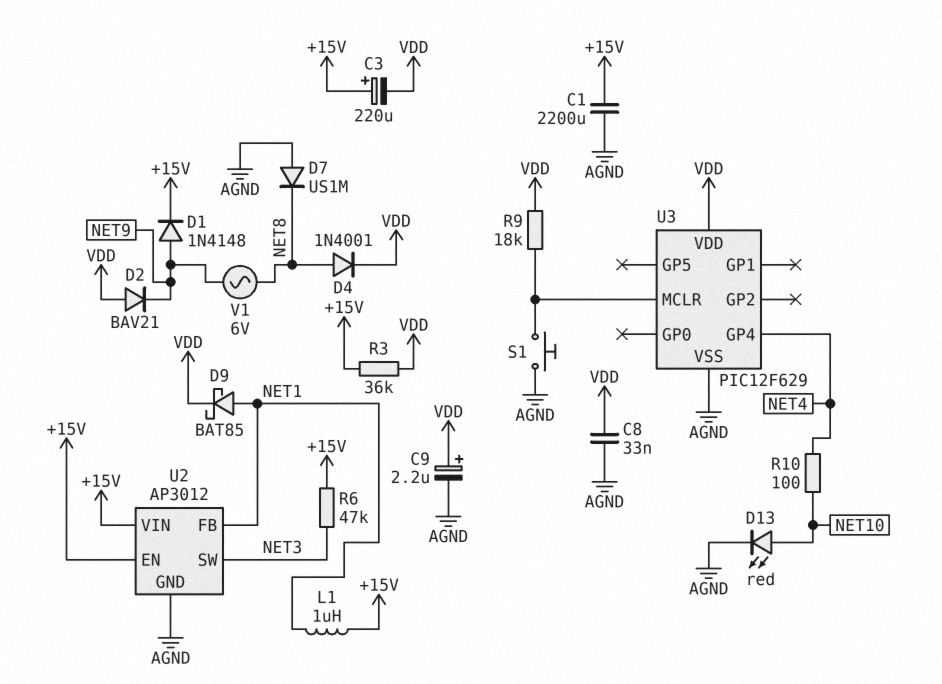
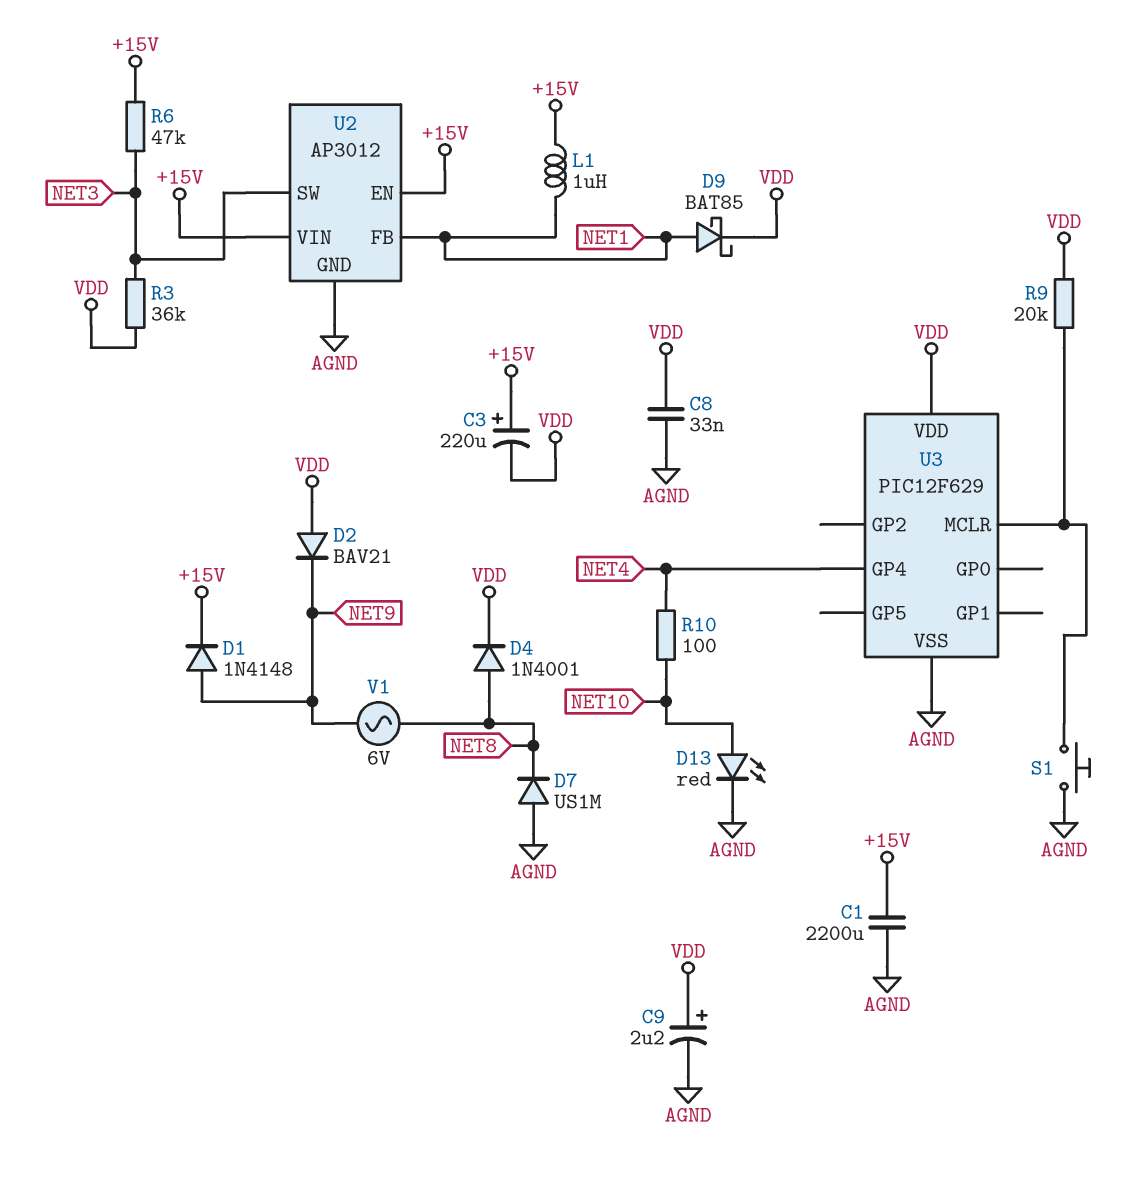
R3: 36k (+15V, VDD) -> 36k (NET3, VDD)
R9: 18k (U3/MCLR, VDD) -> 20k (U3/MCLR, VDD)

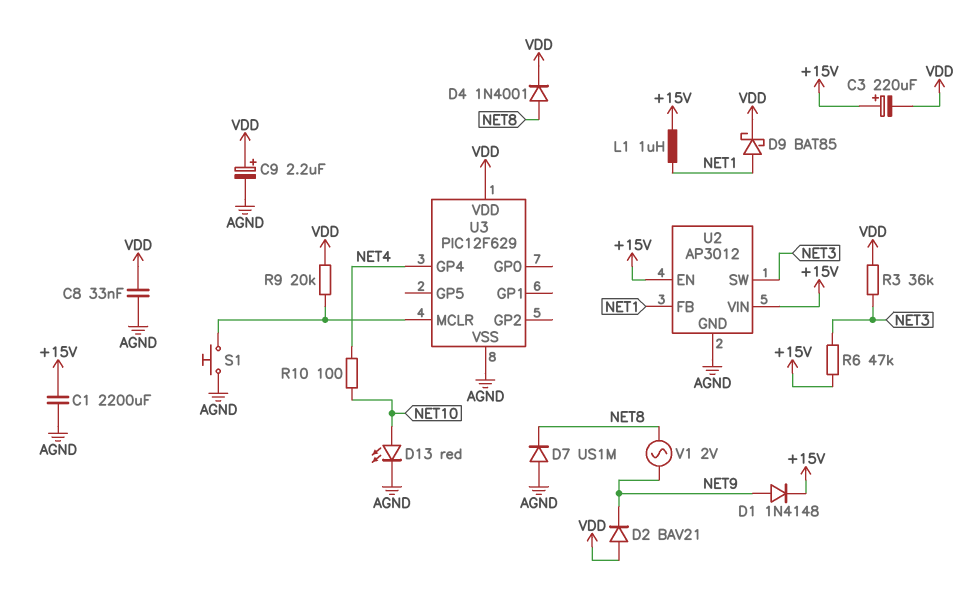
V1: AC 6V (NET8, NET9) -> AC 2V (NET8, NET9)

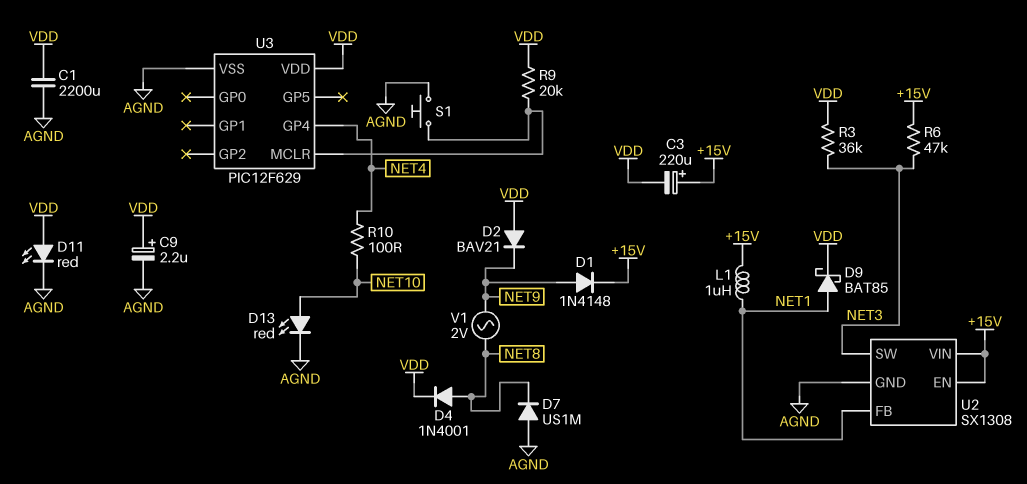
C1: 2200uF (+15V, AGND) -> 2200uF (AGND, VDD)
C8: 33nF (AGND, VDD) -> none
D11: none -> LED red (A VDD, K AGND)
U2: AP3012 -> SX1308

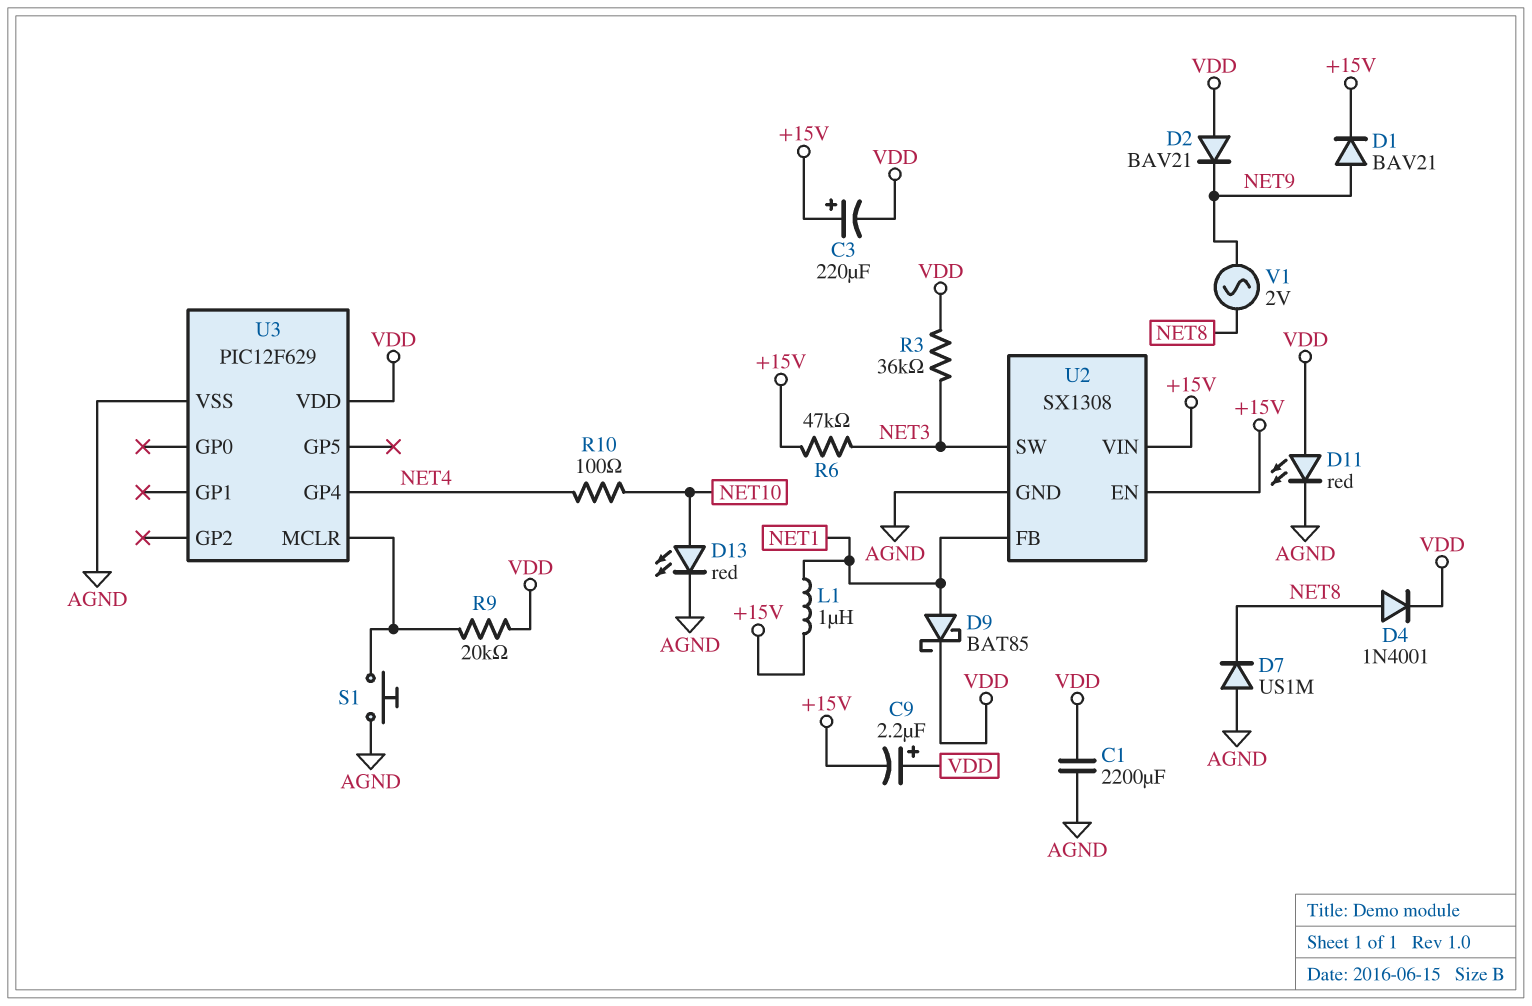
C9: 2.2uF (plus VDD, minus AGND) -> 2.2uF (plus VDD, minus +15V)
D1: diode 1N4148 (A NET9, K +15V) -> diode BAV21 (A NET9, K +15V)

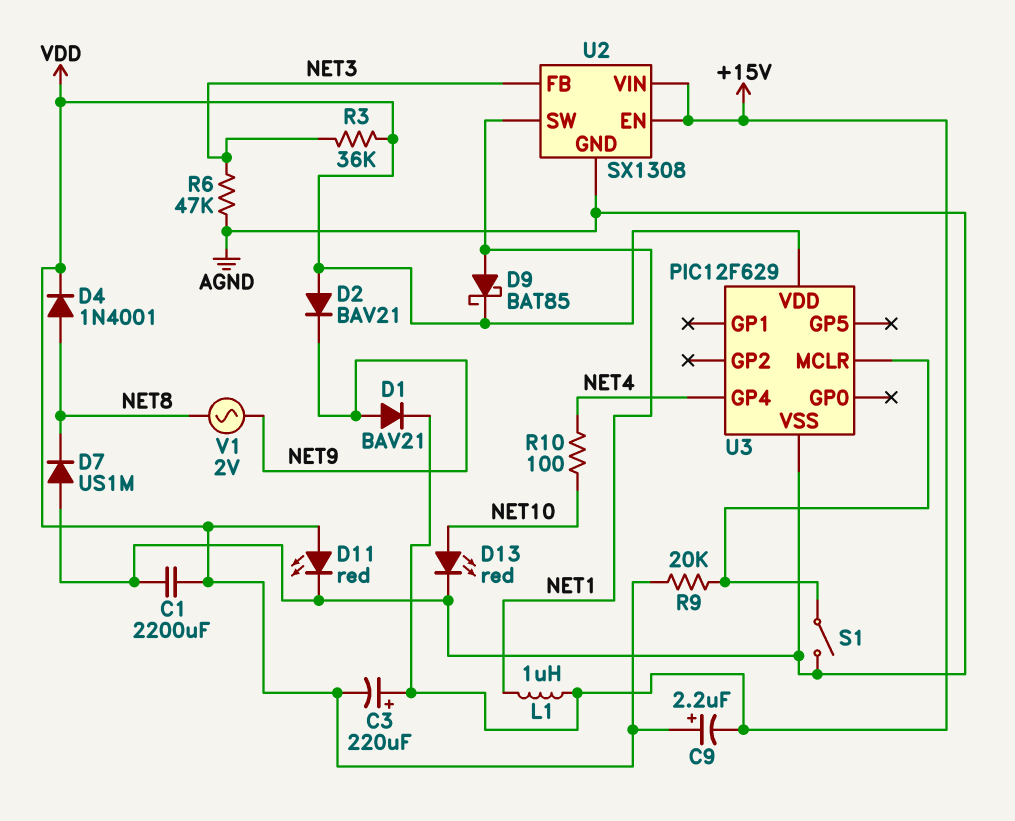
R6: 47k (+15V, NET3) -> 47k (AGND, NET3)
S1: button (AGND, U3/MCLR) -> switch (AGND, U3/MCLR)
U2 pin FB: NET1 -> NET3
U2 pin SW: NET3 -> NET1

